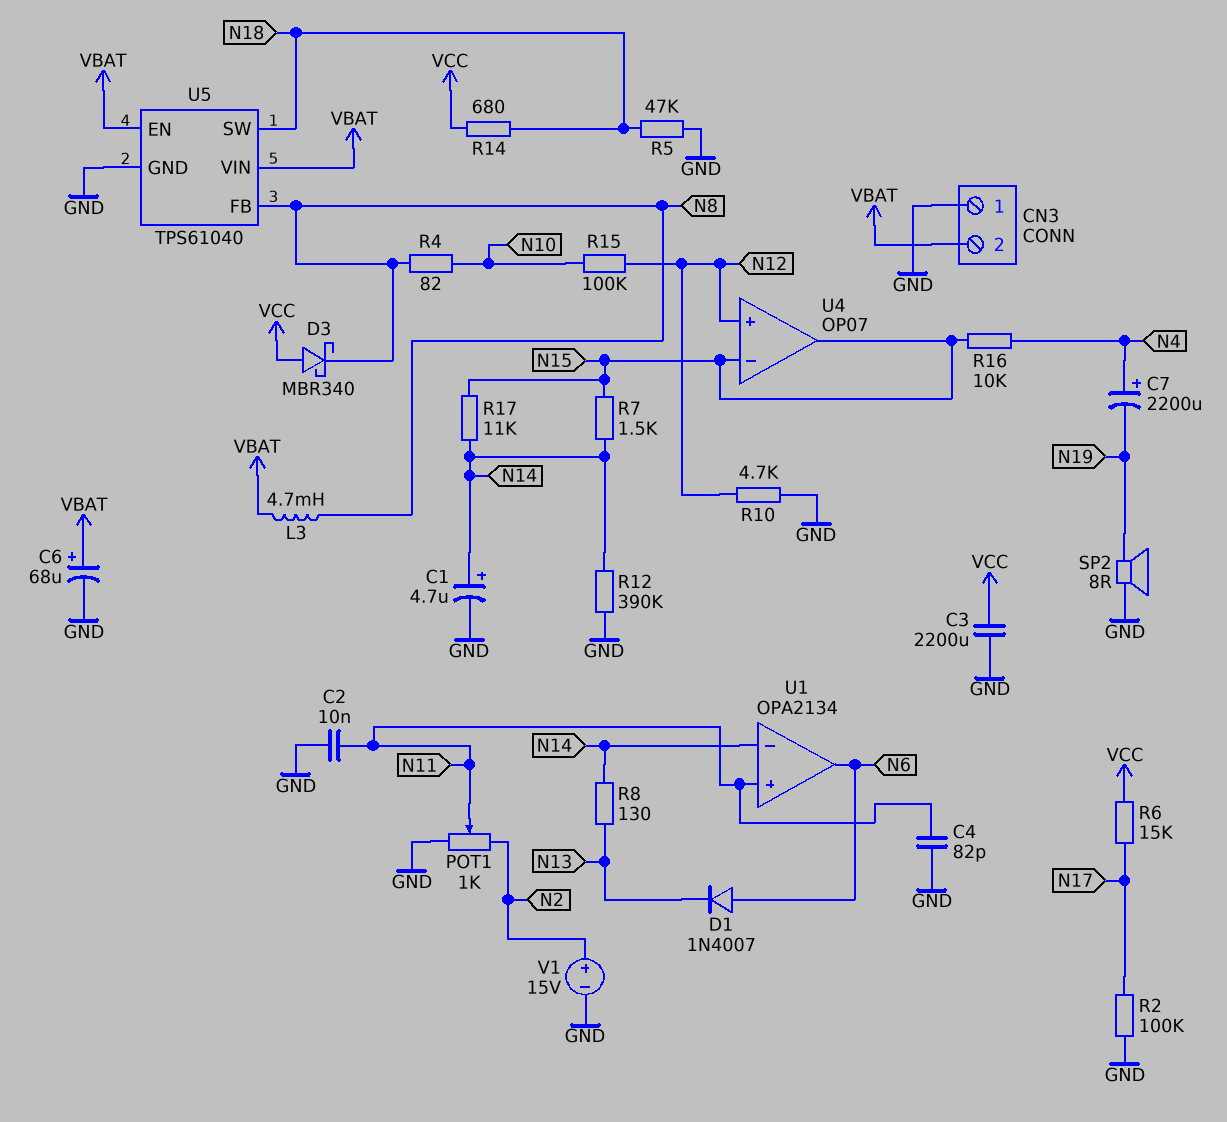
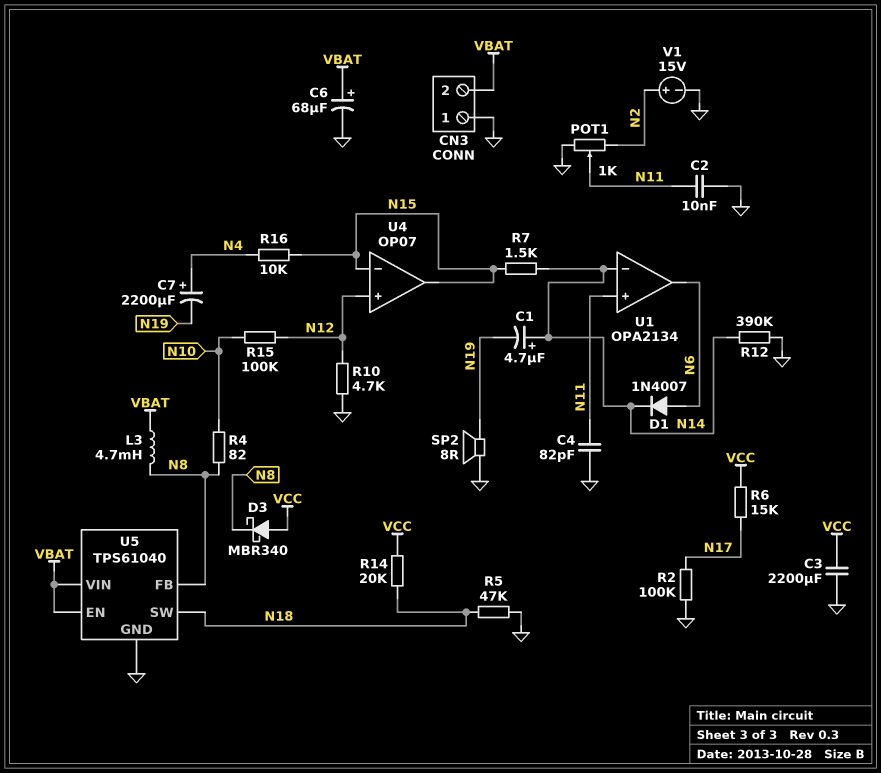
C1: 4.7uF (plus N14, minus GND) -> 4.7uF (plus N14, minus N19)
D1: diode 1N4007 (A N6, K N13) -> diode 1N4007 (A N6, K N14)
R8: 130 (N13, N14) -> none
R14: 680 (N18, VCC) -> 20k (N18, VCC)
R17: 11k (N14, N15) -> none

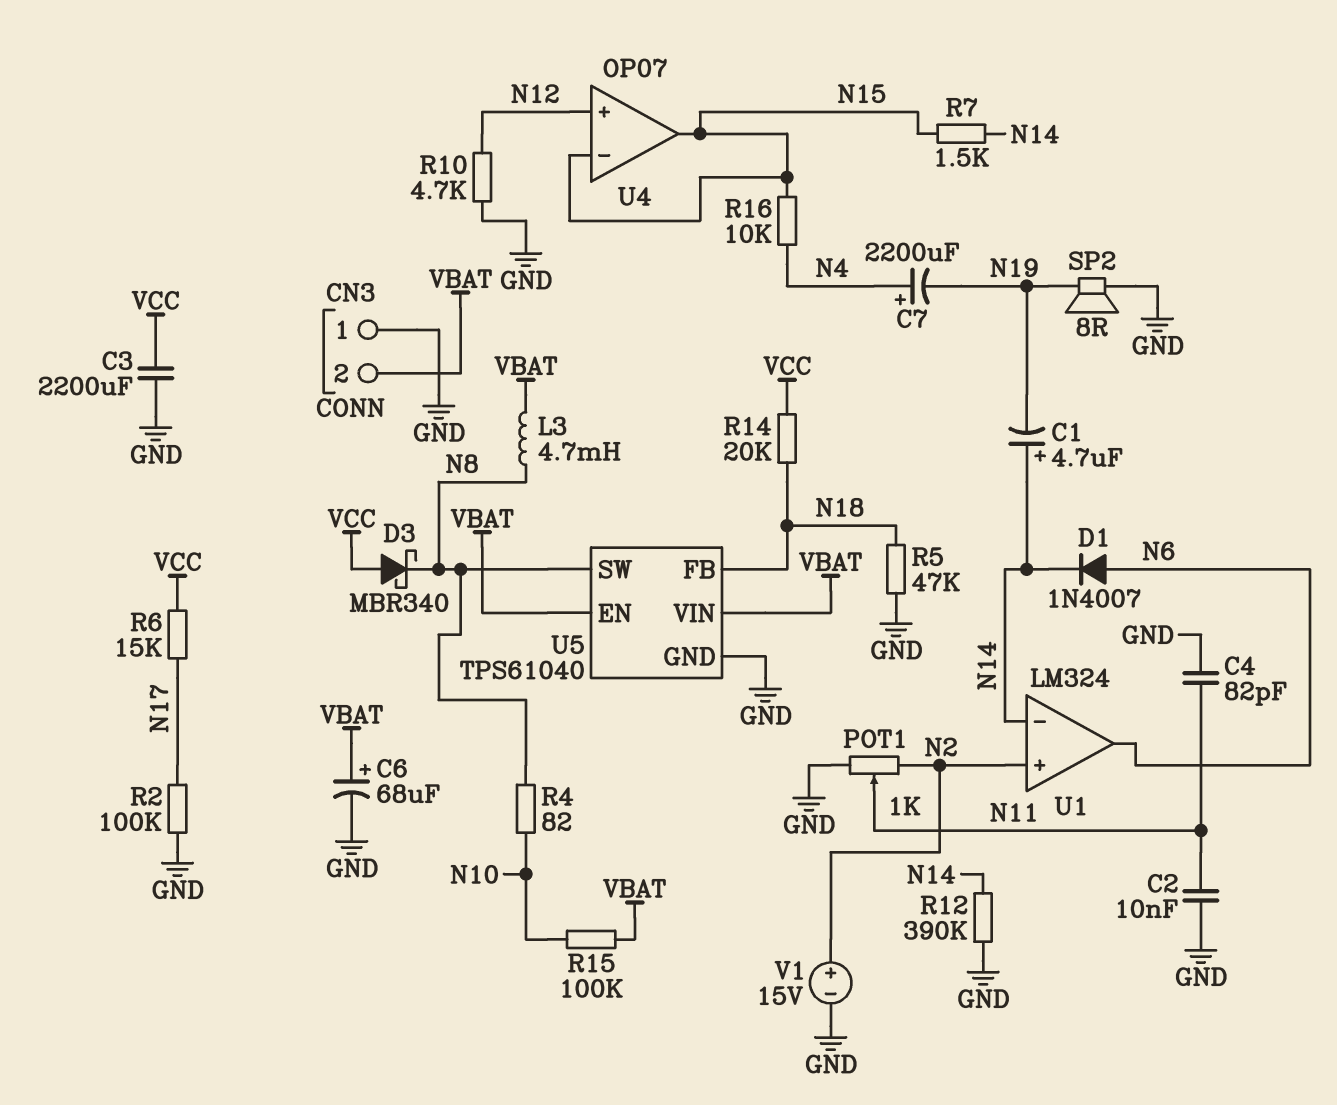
R15: 100k (N10, N12) -> 100k (N10, VBAT)
U1: OPA2134 -> LM324
U1 pin in+: N11 -> N2
U5 pin FB: N8 -> N18
U5 pin SW: N18 -> N8

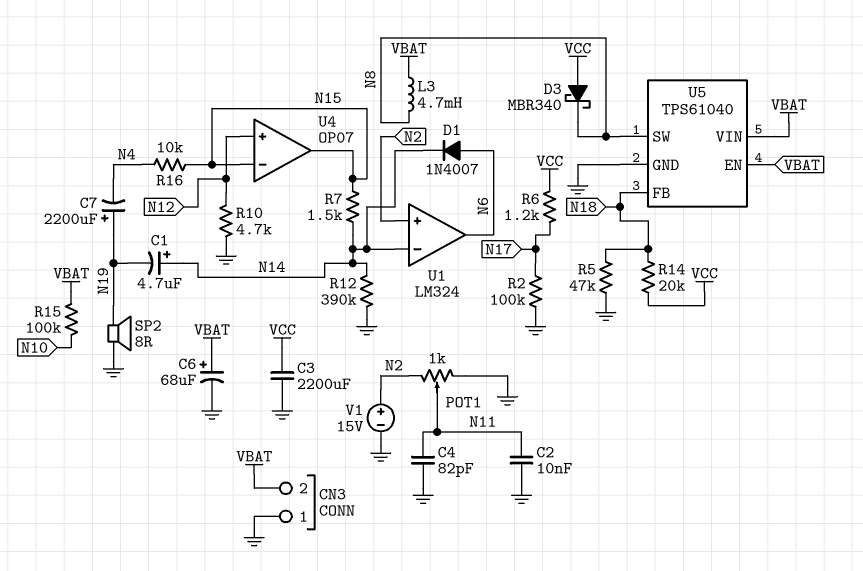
C7: 2200uF (plus N4, minus N19) -> 2200uF (plus N19, minus N4)
R4: 82 (N8, N10) -> none
R6: 15k (N17, VCC) -> 1.2k (N17, VCC)

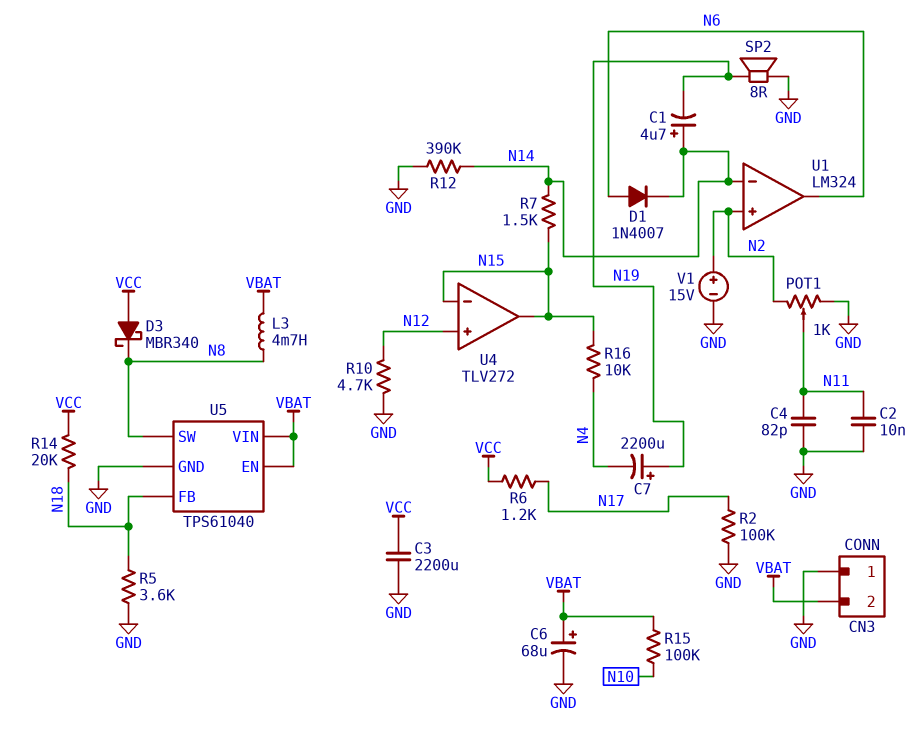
R5: 47k (GND, N18) -> 3.6k (GND, N18)
U4: OP07 -> TLV272

